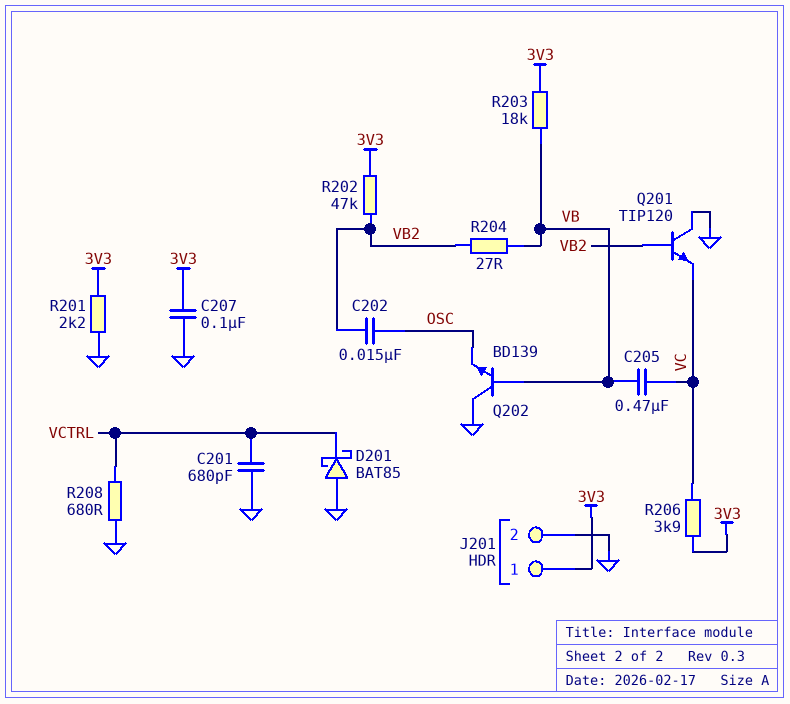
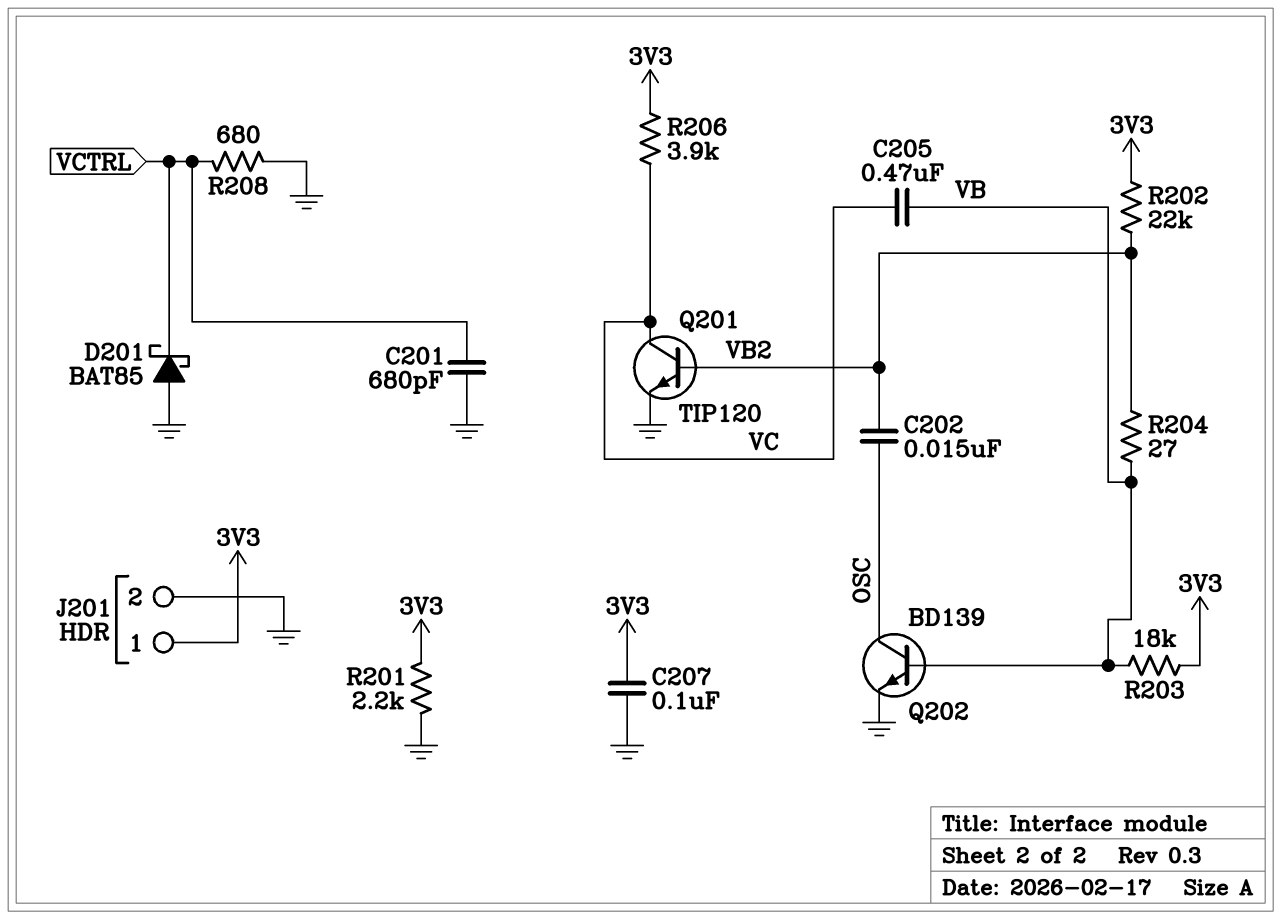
Q201: NPN TIP120 (B VB2, C GND, E VC) -> NPN TIP120 (B VB2, C VC, E GND)
Q202: NPN BD139 (B VB, C GND, E OSC) -> NPN BD139 (B VB, C OSC, E GND)
R202: 47k (3V3, VB2) -> 22k (3V3, VB2)

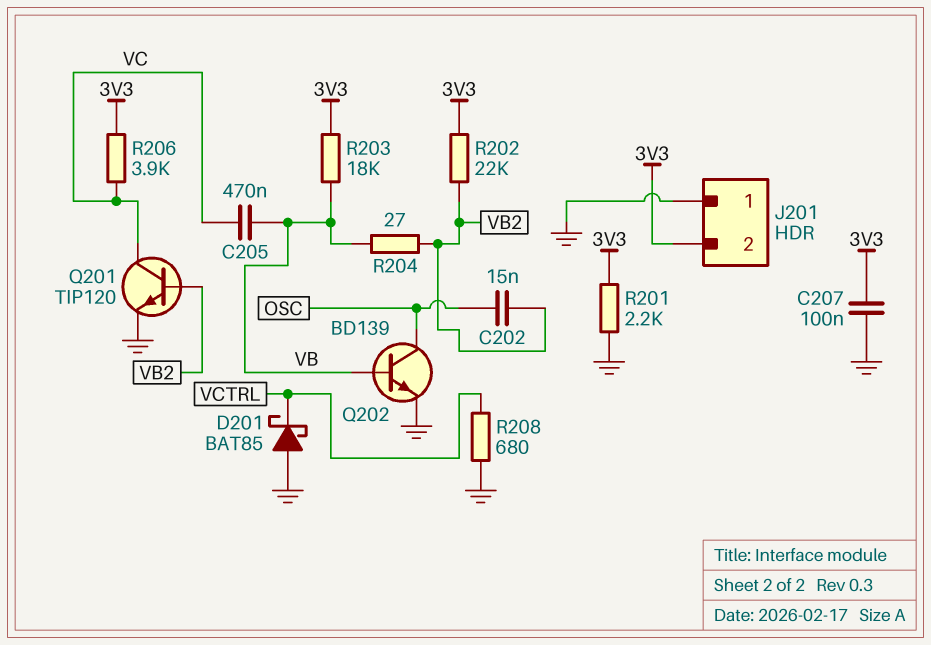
C201: 680pF (GND, VCTRL) -> none
J201 pin 1: 3V3 -> GND
J201 pin 2: GND -> 3V3

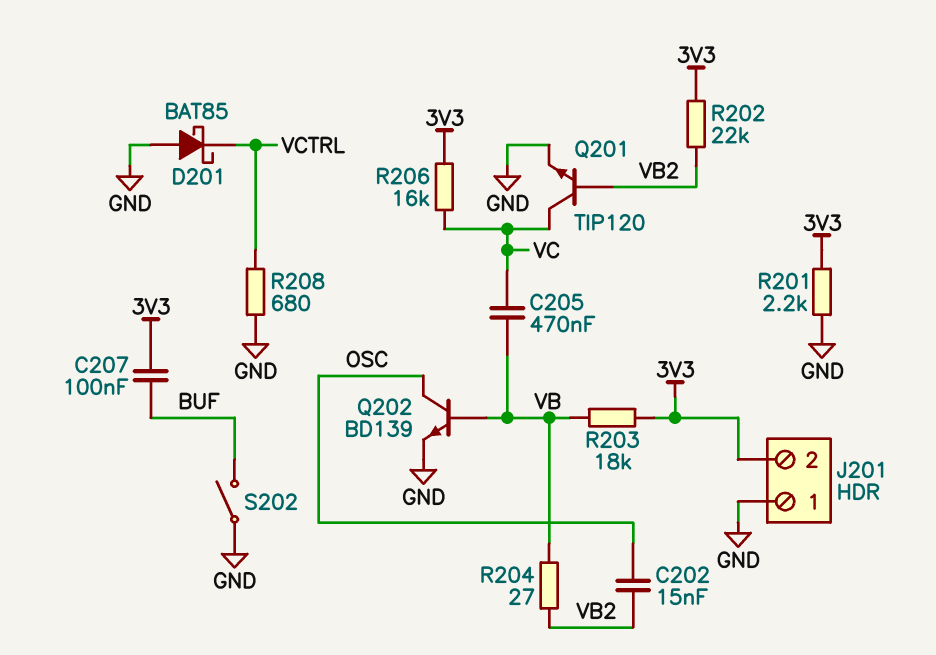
C207: 100nF (3V3, GND) -> 100nF (3V3, BUF)
R206: 3.9k (3V3, VC) -> 16k (3V3, VC)
S202: none -> switch (BUF, GND)

